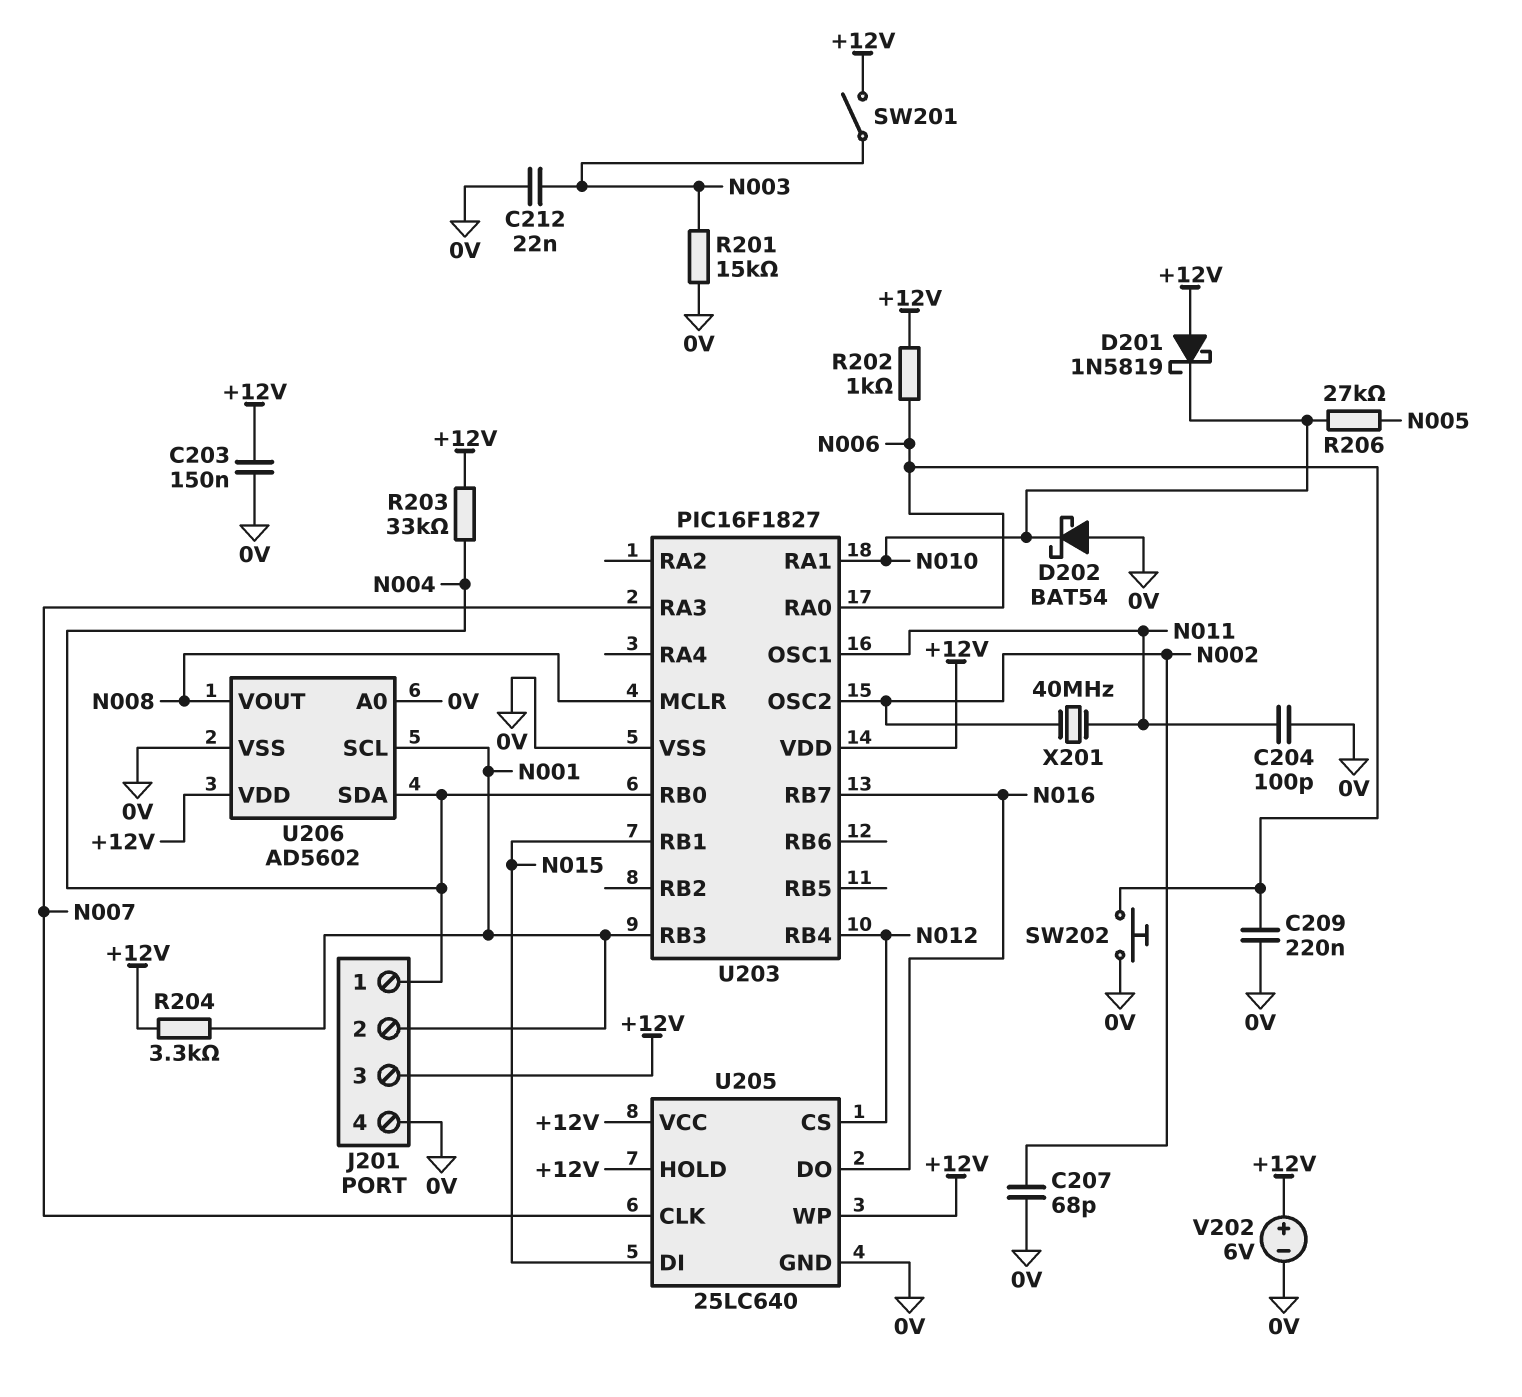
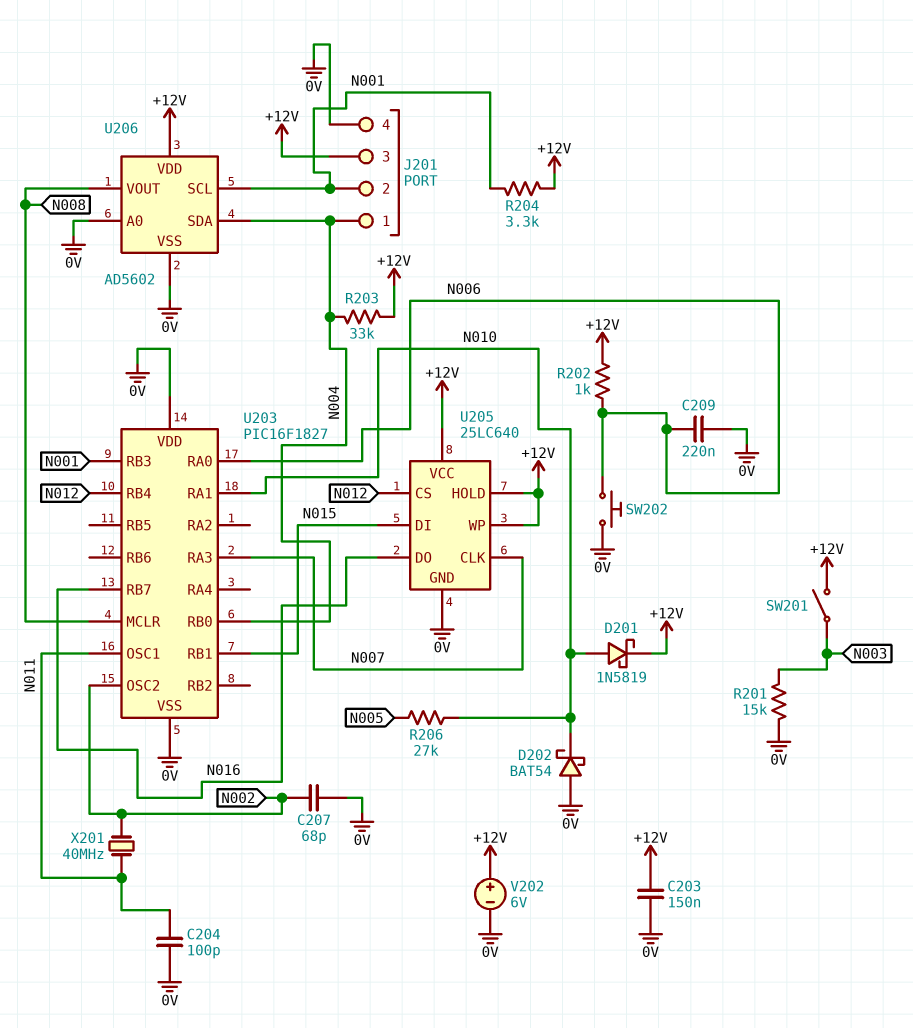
C212: 22nF (0V, N003) -> none
D201: schottky 1N5819 (A +12V, K N010) -> schottky 1N5819 (A N010, K +12V)
U203 pin VDD: +12V -> 0V

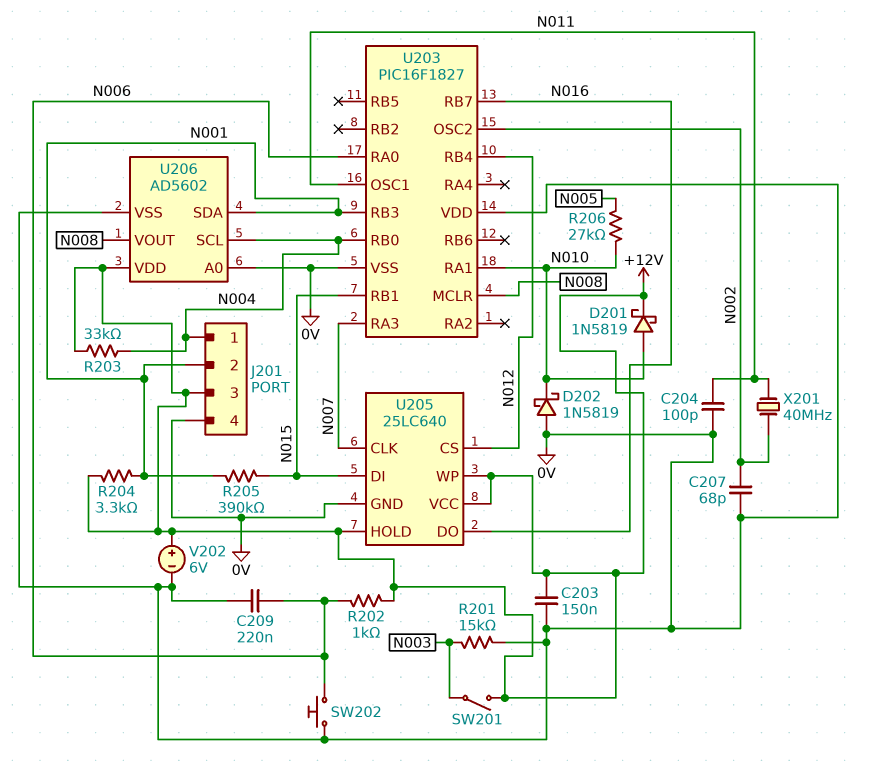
D202: schottky BAT54 (A 0V, K N010) -> schottky 1N5819 (A 0V, K N010)
R205: none -> 390k (N001, N015)
U206 pin SCL: N001 -> N004
U206 pin SDA: N004 -> N001

